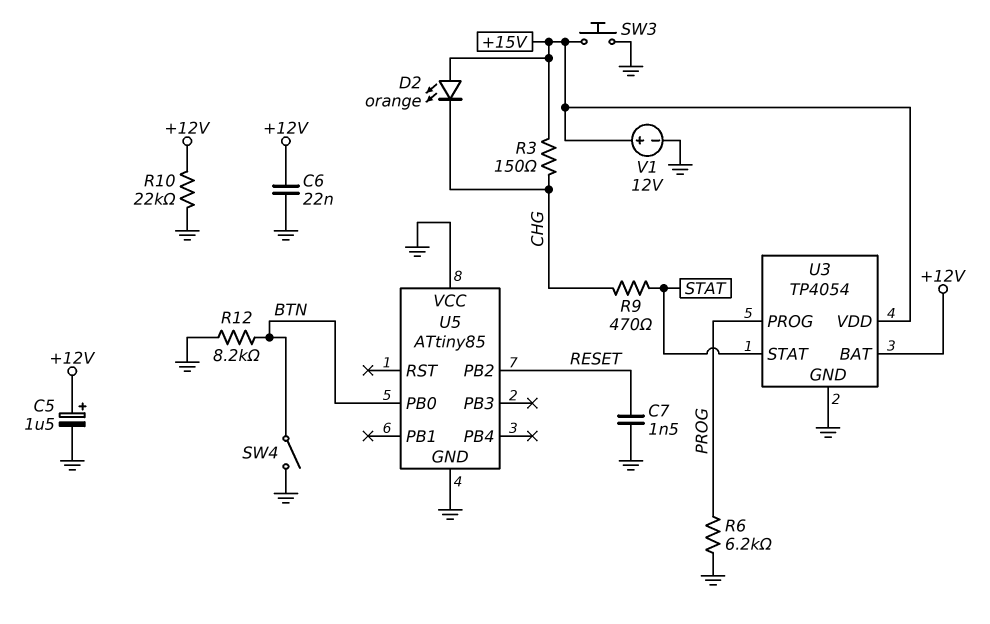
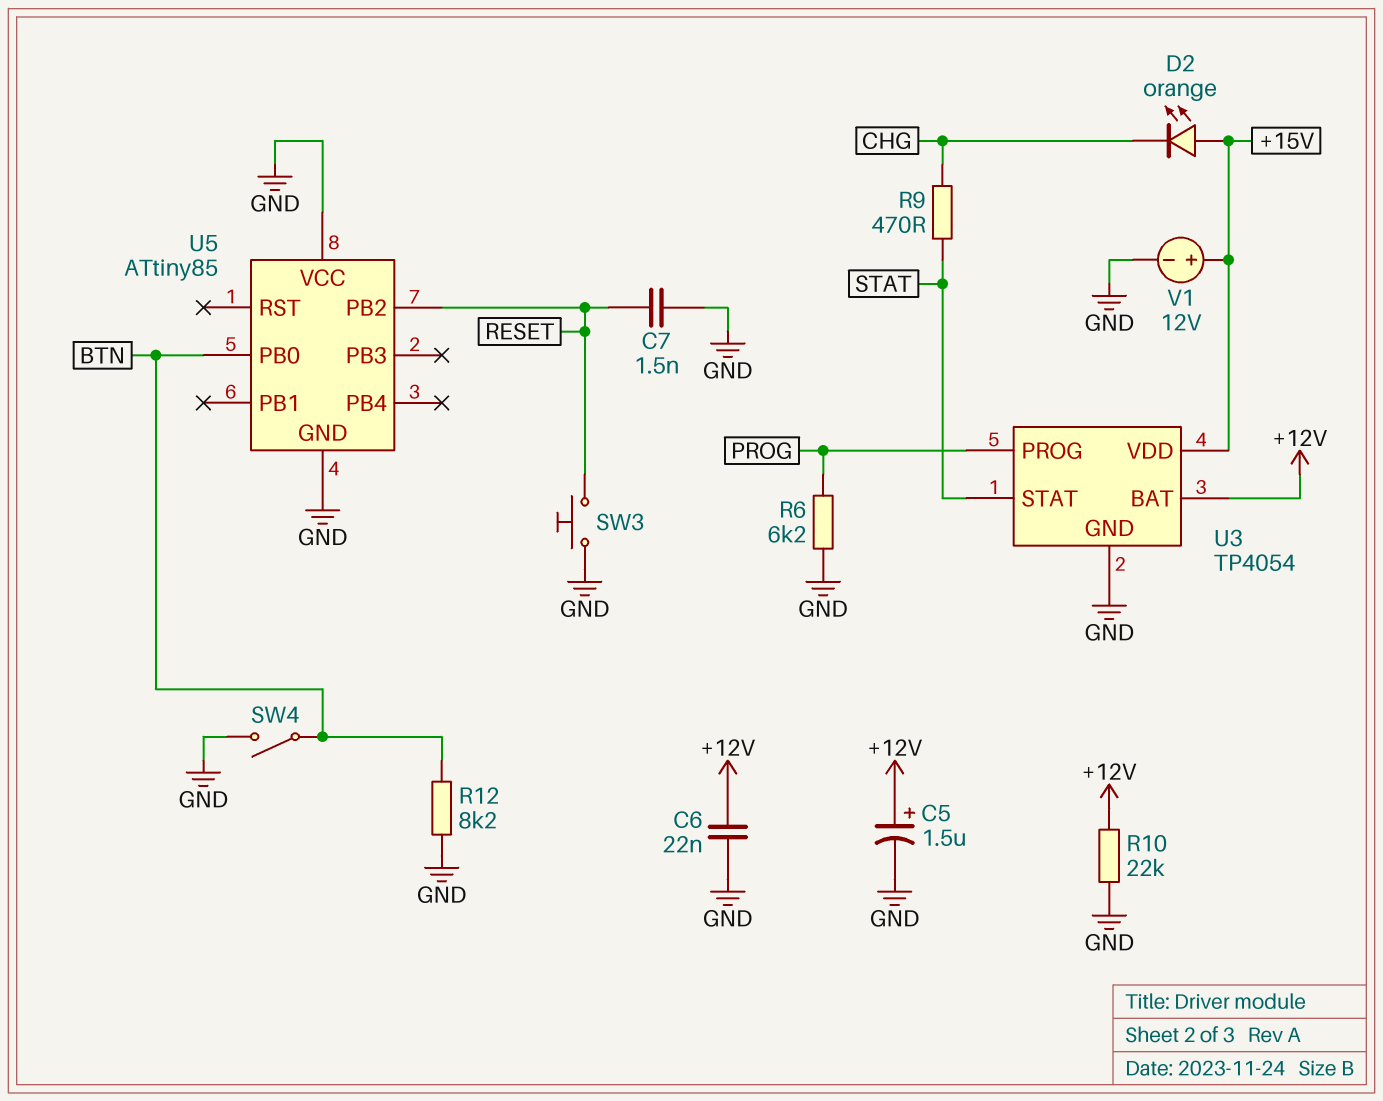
R3: 150 (+15V, CHG) -> none
SW3: button (+15V, GND) -> button (GND, RESET)

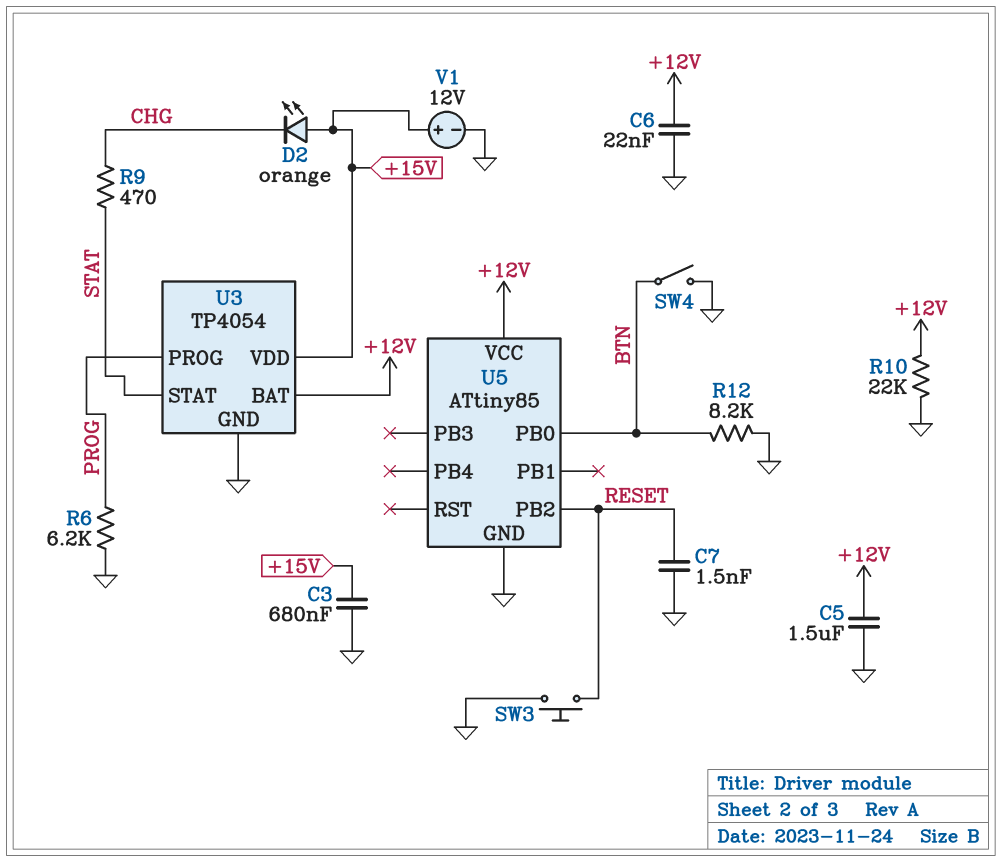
C3: none -> 680nF (+15V, GND)
C5: 1.5uF (plus +12V, minus GND) -> 1.5uF (+12V, GND)
U5 pin VCC: GND -> +12V

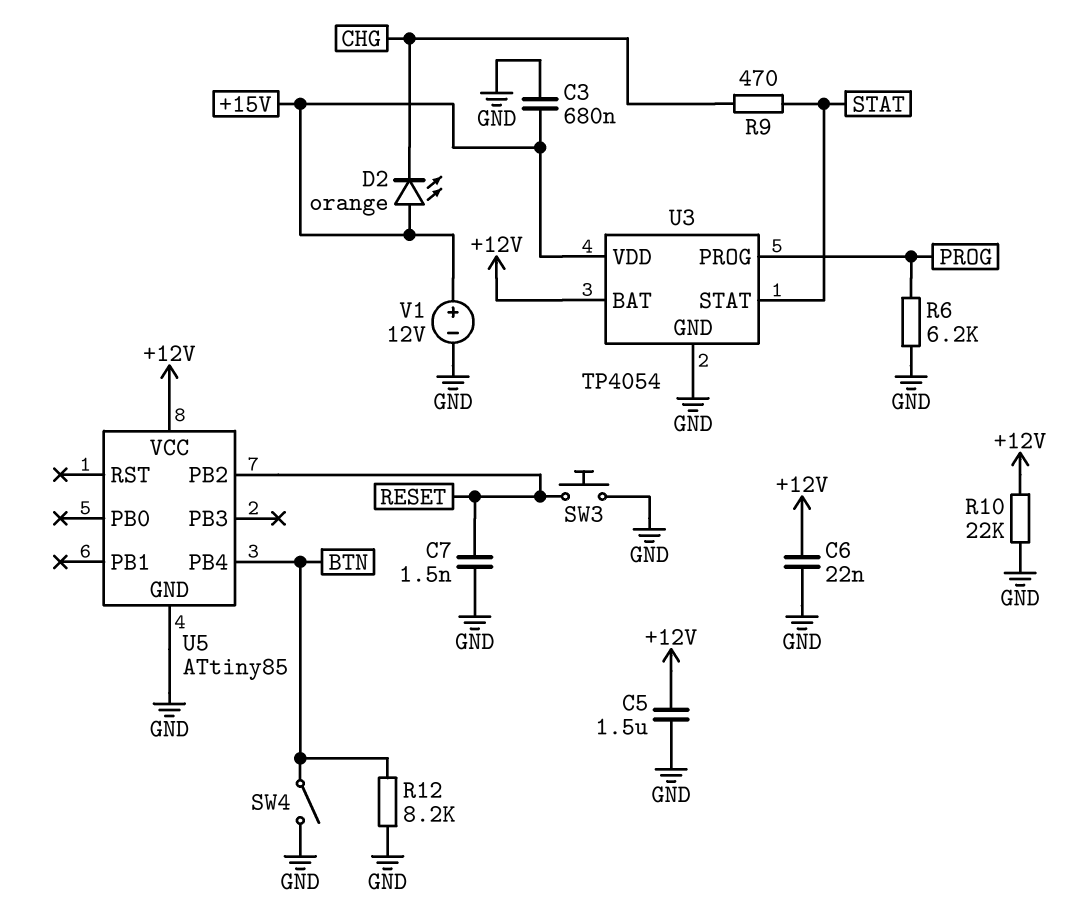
U5 pin PB0: BTN -> none
U5 pin PB4: none -> BTN

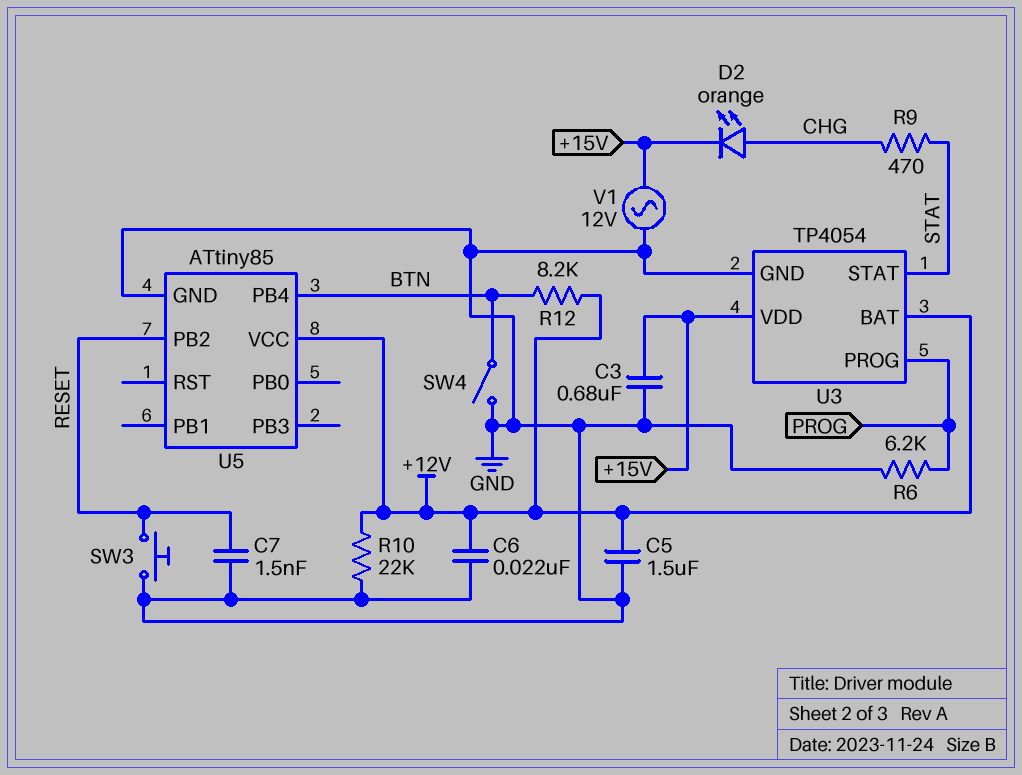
D2: LED orange (A +15V, K CHG) -> LED orange (A CHG, K +15V)
R12: 8.2k (BTN, GND) -> 8.2k (+12V, BTN)
V1: 12V (plus +15V, minus GND) -> AC 12V (+15V, GND)

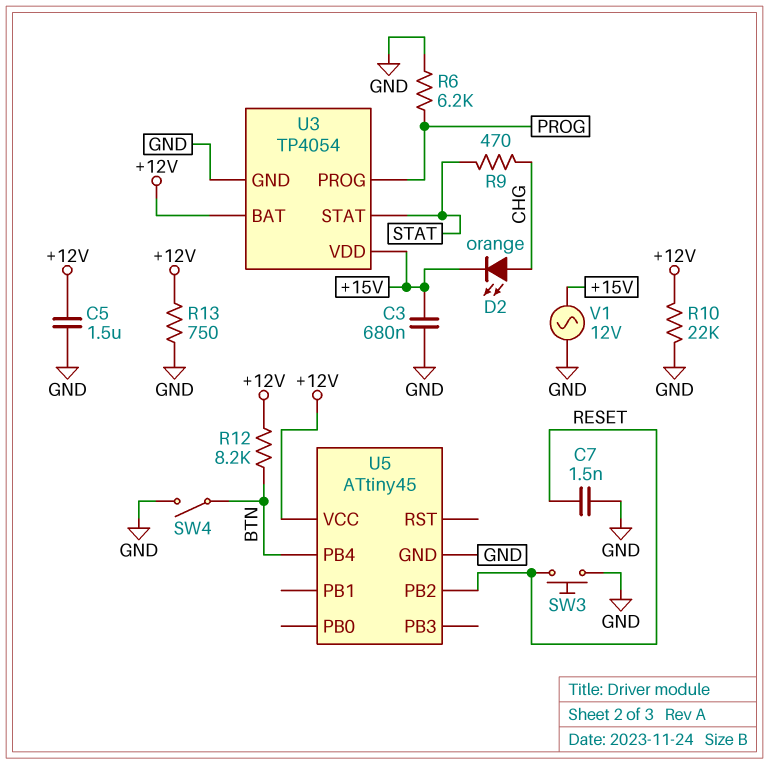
C6: 22nF (+12V, GND) -> none
R13: none -> 750 (+12V, GND)
U5: ATtiny85 -> ATtiny45

